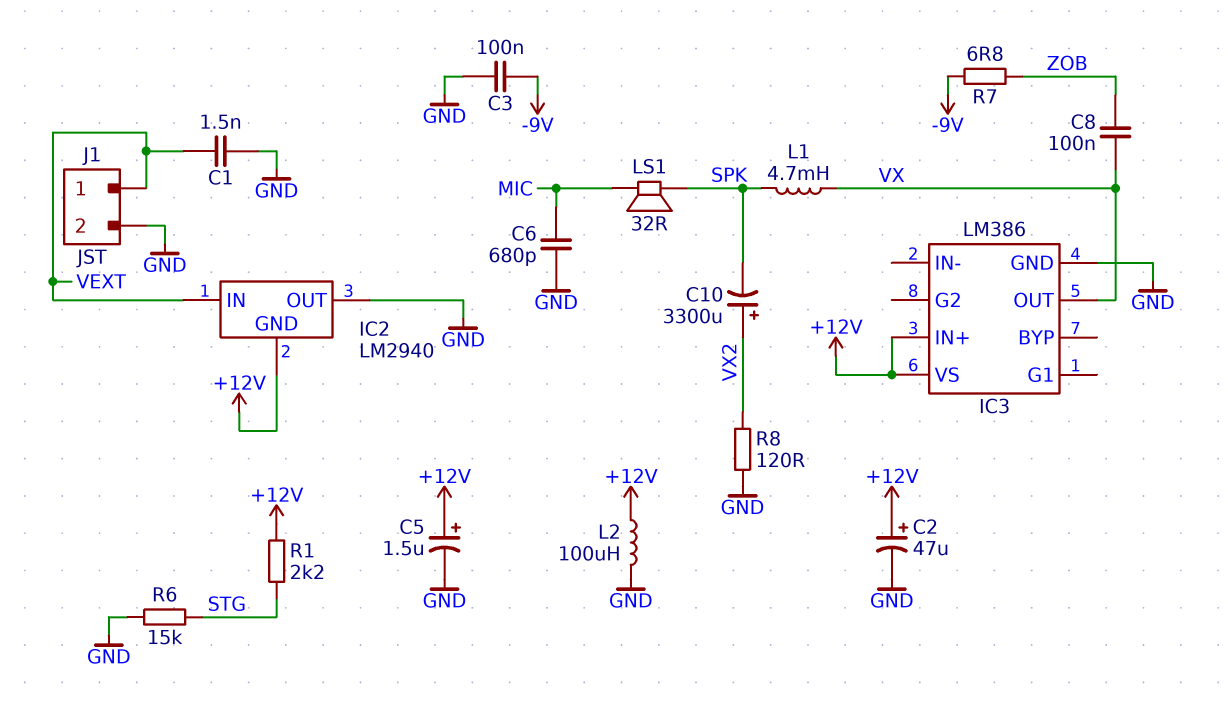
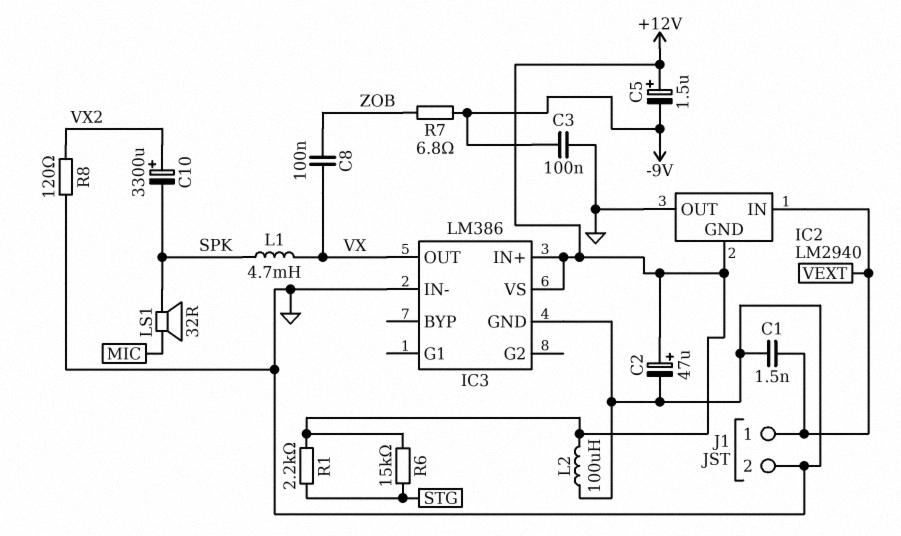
C5: 1.5uF (plus +12V, minus GND) -> 1.5uF (plus +12V, minus -9V)
C6: 680pF (GND, MIC) -> none
IC3 pin IN-: none -> GND
R6: 15k (GND, STG) -> 15k (+12V, STG)

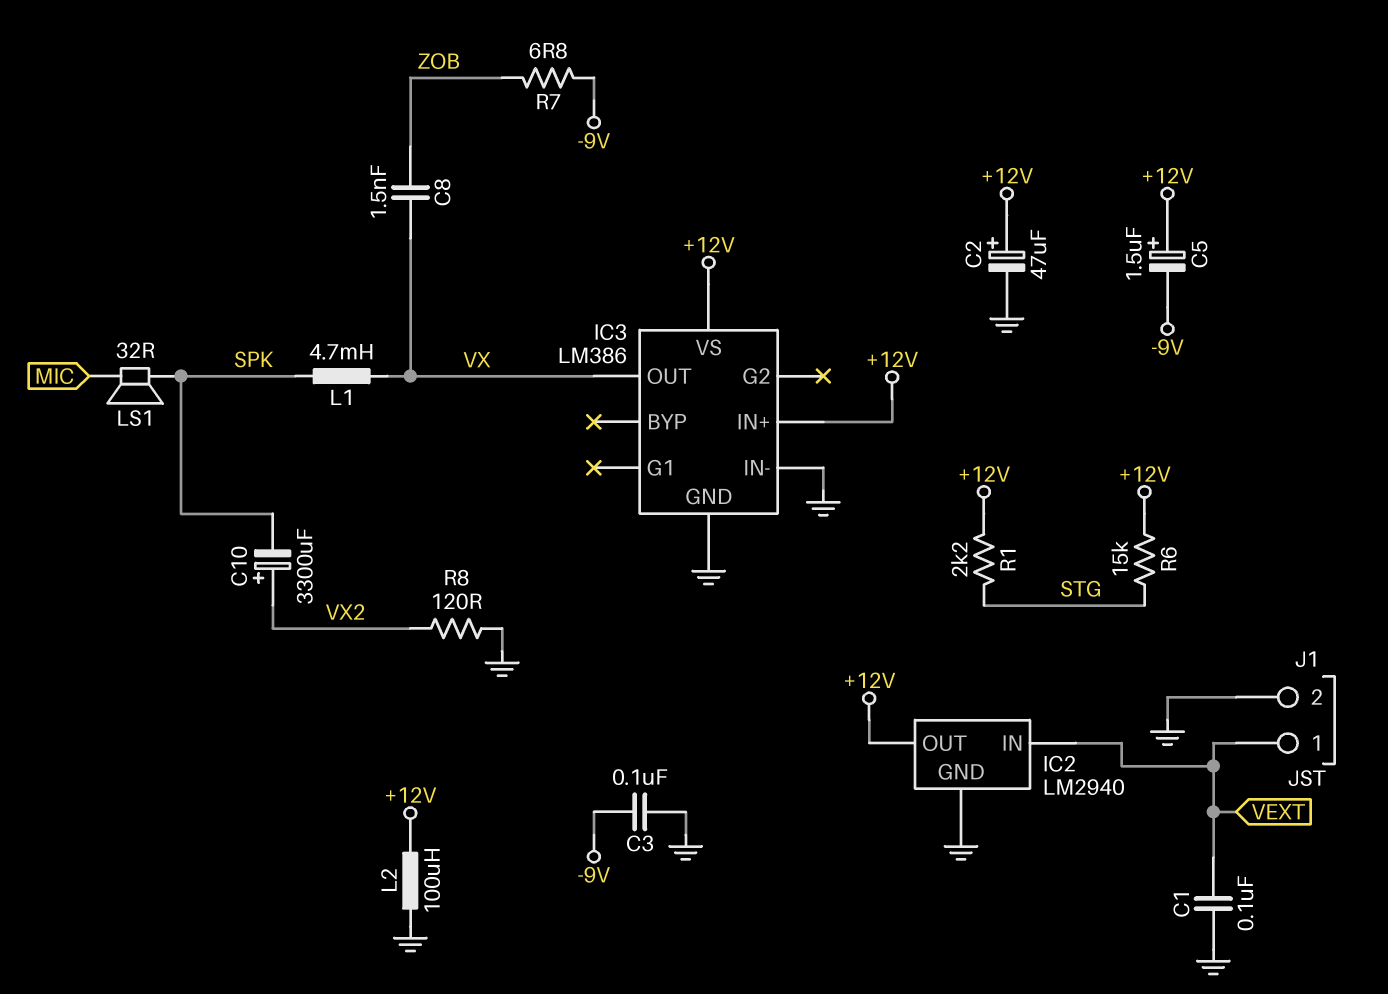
C1: 1.5nF (GND, VEXT) -> 100nF (GND, VEXT)
C8: 100nF (VX, ZOB) -> 1.5nF (VX, ZOB)
IC2 pin GND: +12V -> GND
IC2 pin OUT: GND -> +12V

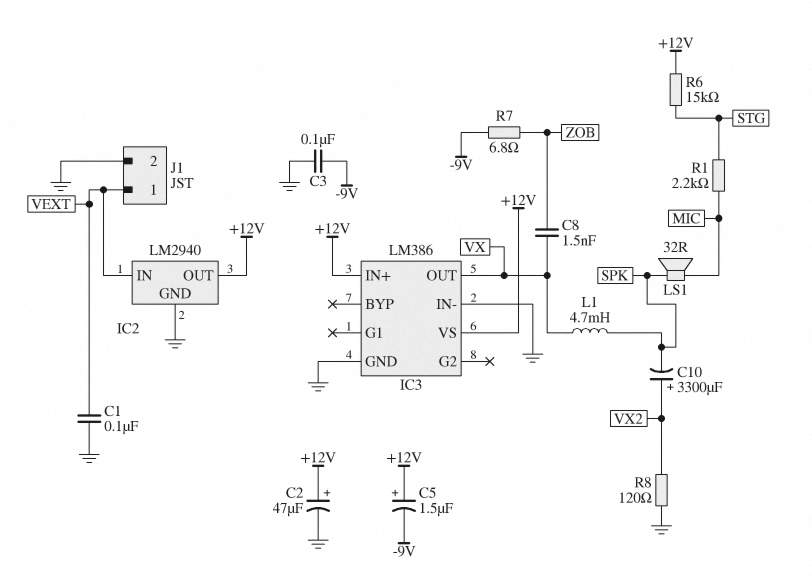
L2: 100uH (+12V, GND) -> none
R1: 2.2k (+12V, STG) -> 2.2k (MIC, STG)

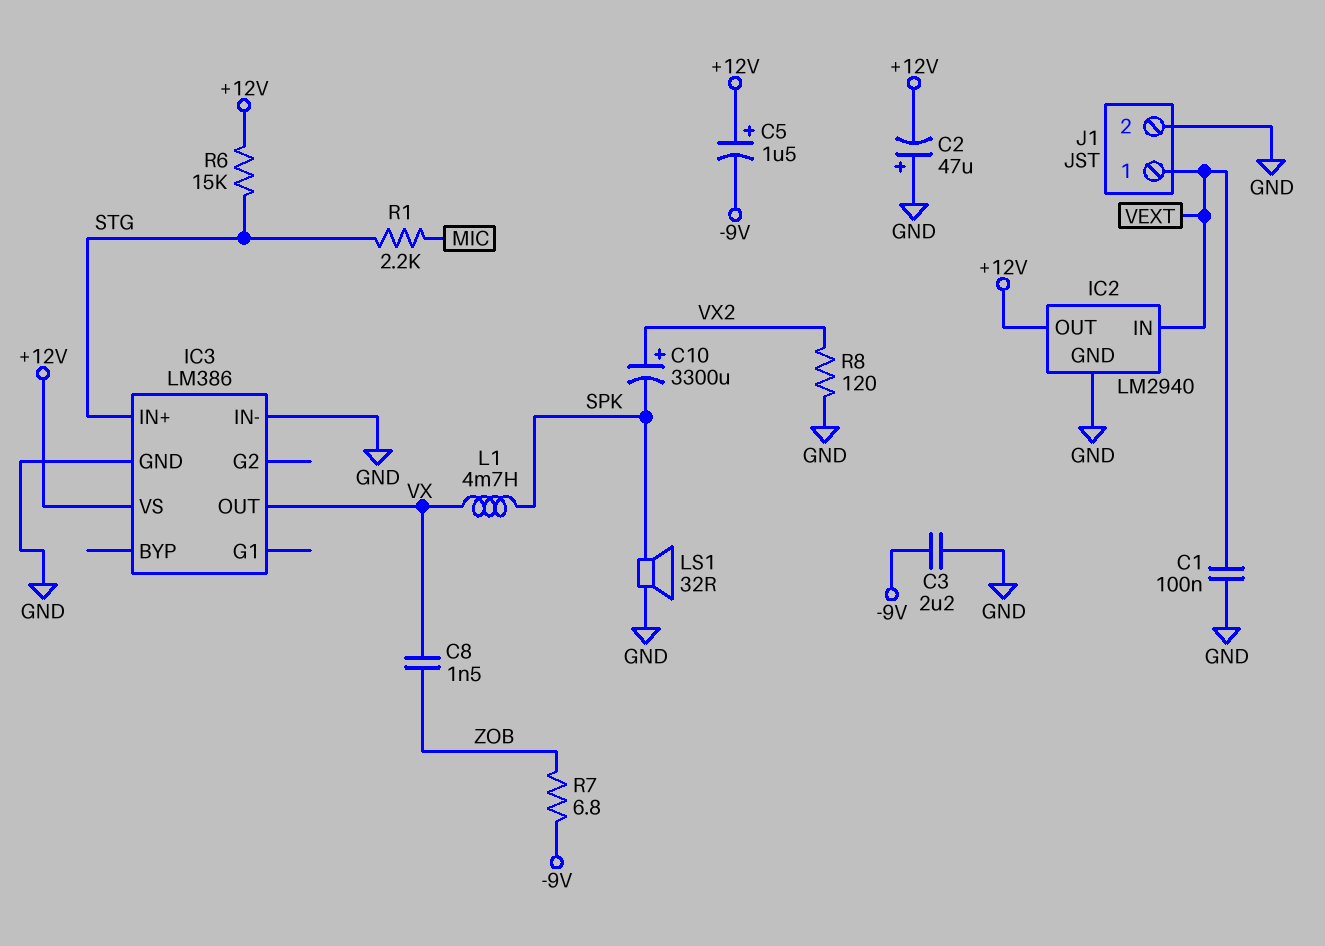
C2: 47uF (plus +12V, minus GND) -> 47uF (plus GND, minus +12V)
C3: 100nF (-9V, GND) -> 2.2uF (-9V, GND)
IC3 pin IN+: +12V -> STG
LS1: speaker 32R (MIC, SPK) -> speaker 32R (GND, SPK)

